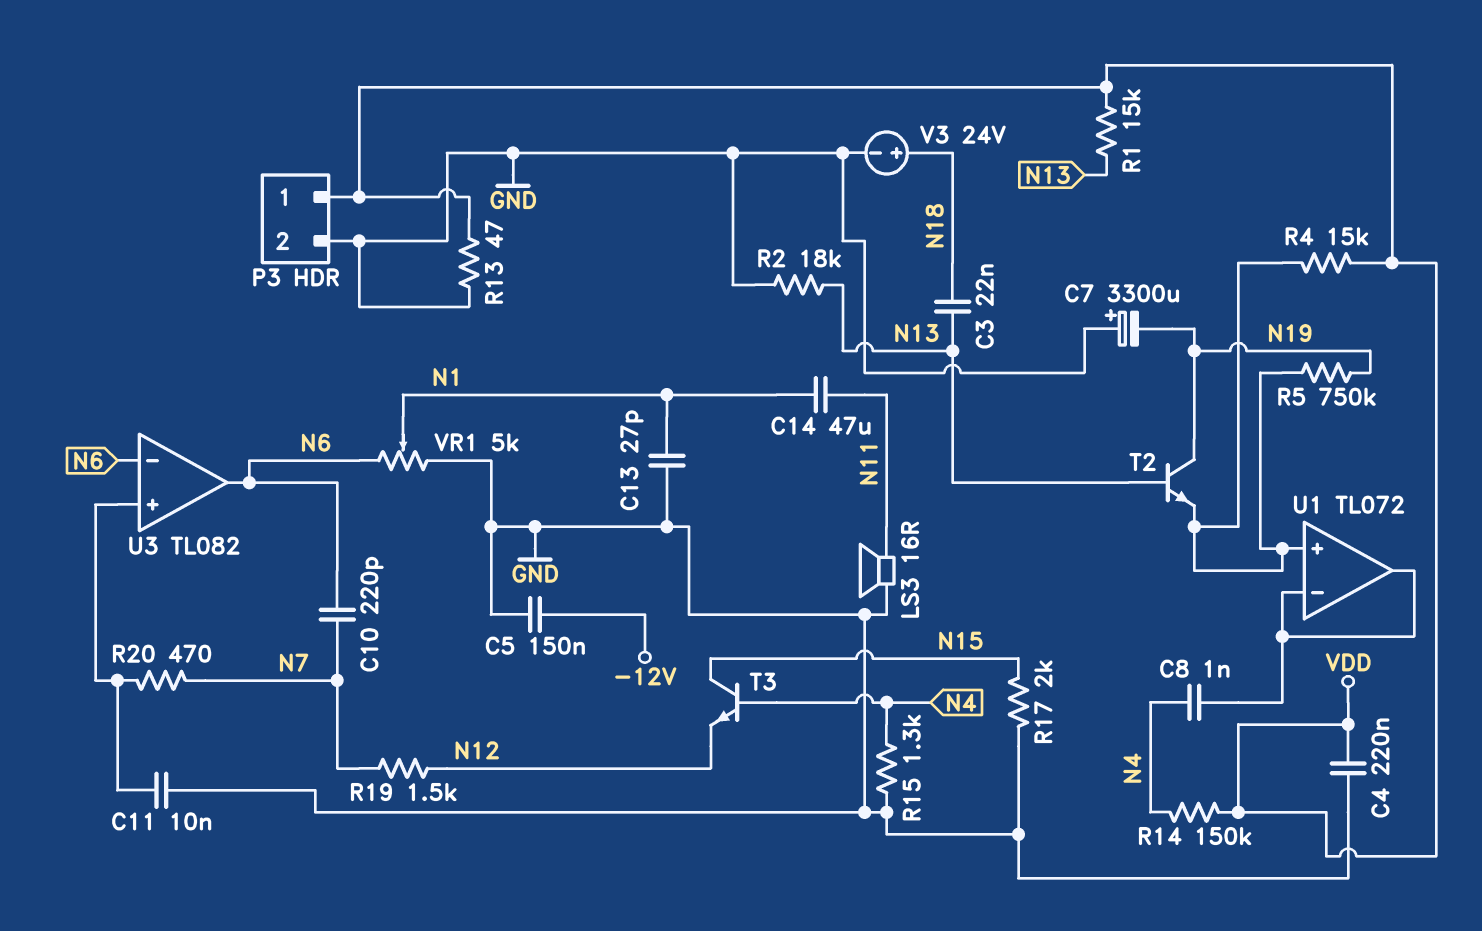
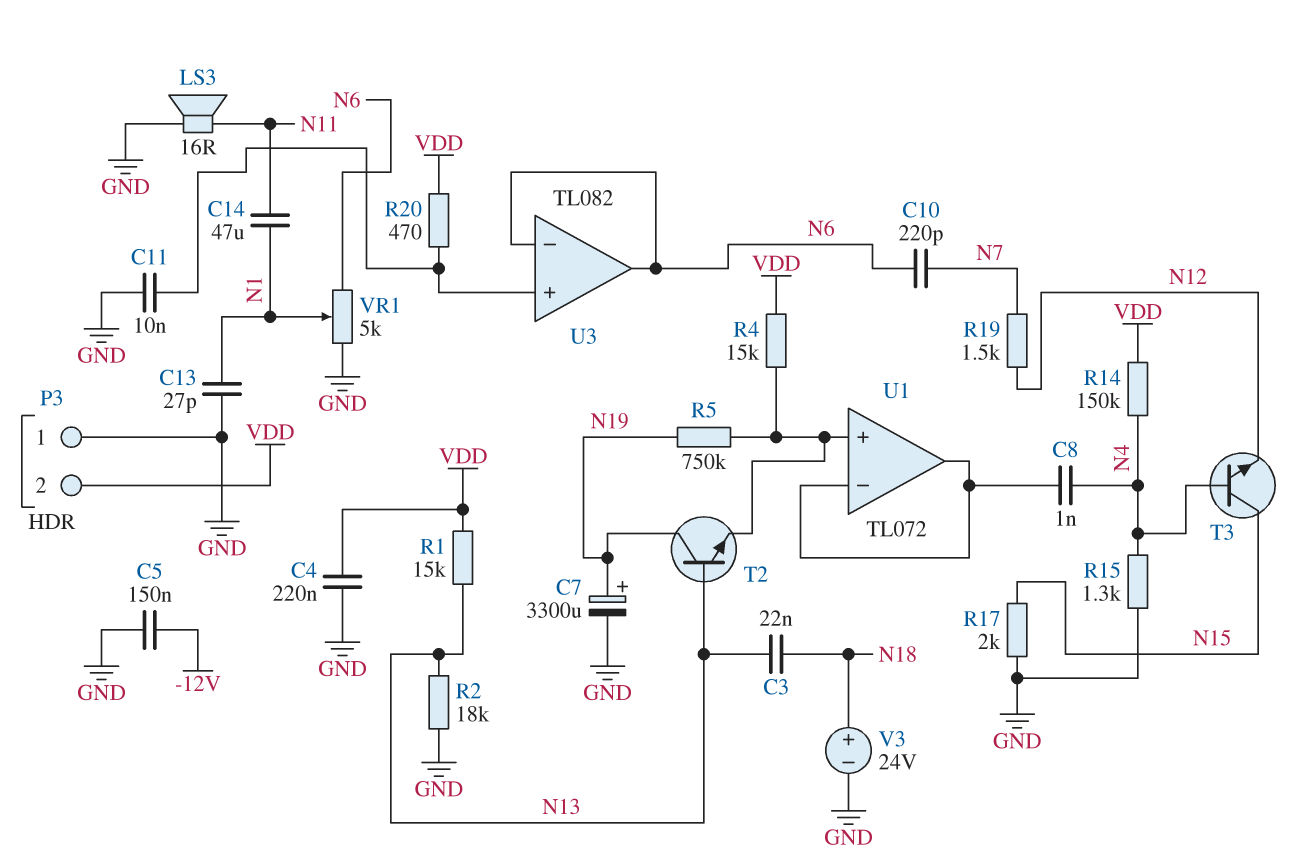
C7: 3300uF (plus GND, minus N19) -> 3300uF (plus N19, minus GND)
P3 pin 1: VDD -> GND
P3 pin 2: GND -> VDD
R13: 47 (GND, VDD) -> none
R20: 470 (N7, U3/in+) -> 470 (U3/in+, VDD)

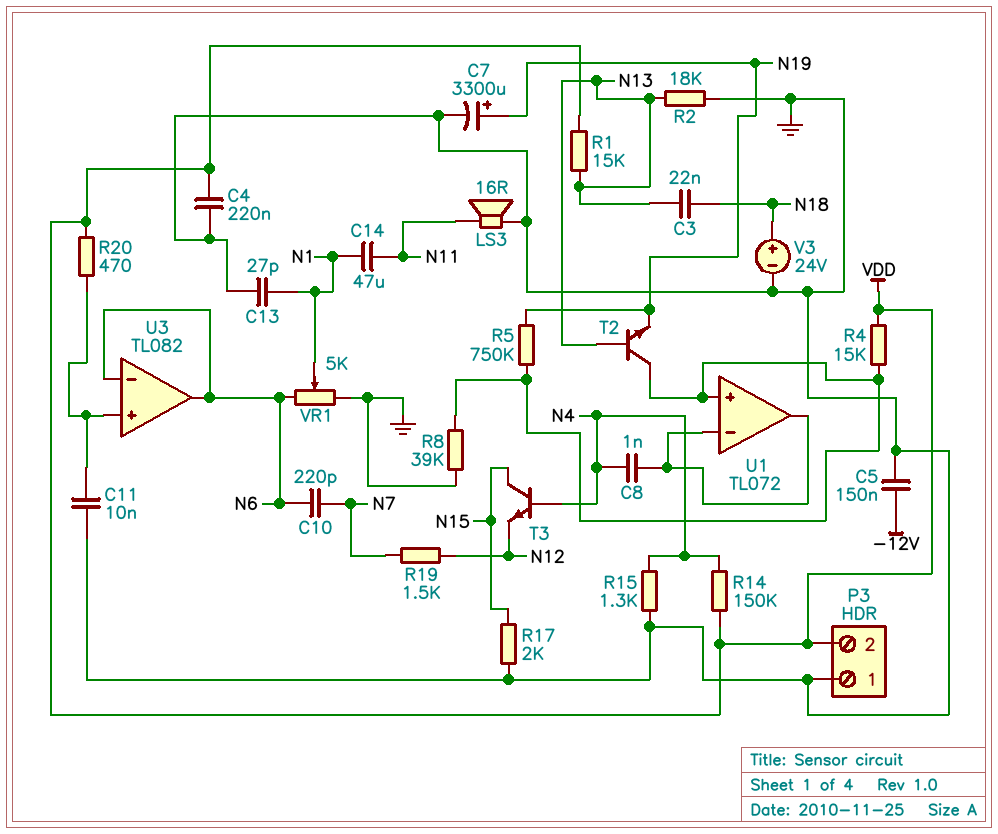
R8: none -> 39k (GND, U1/in+)
T2: NPN (B N13, C N19, E U1/in+) -> NPN (B N13, C U1/in+, E N19)

